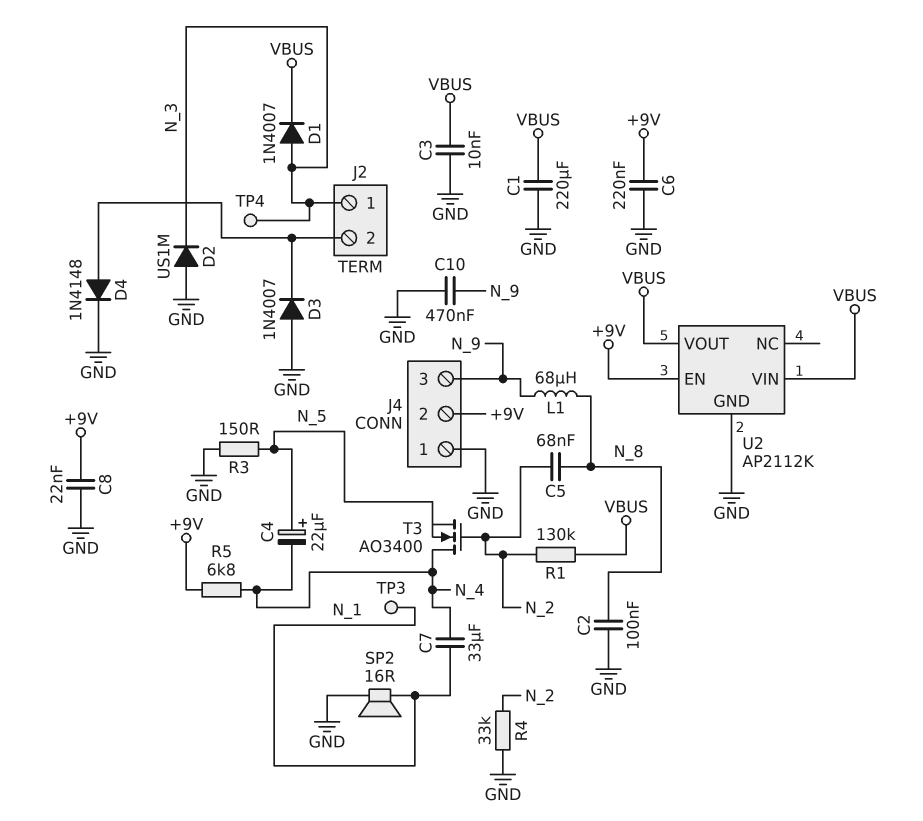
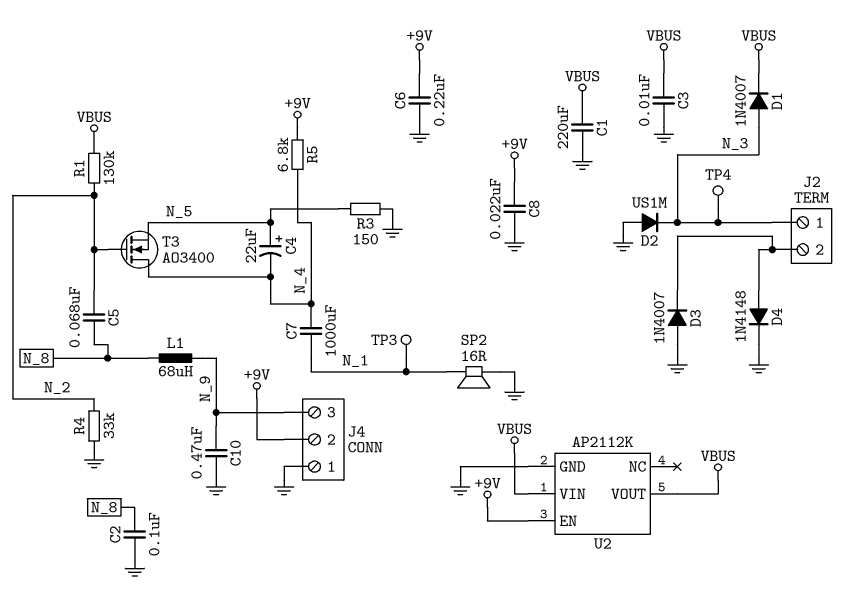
C7: 33uF (N_1, N_4) -> 1000uF (N_1, N_4)

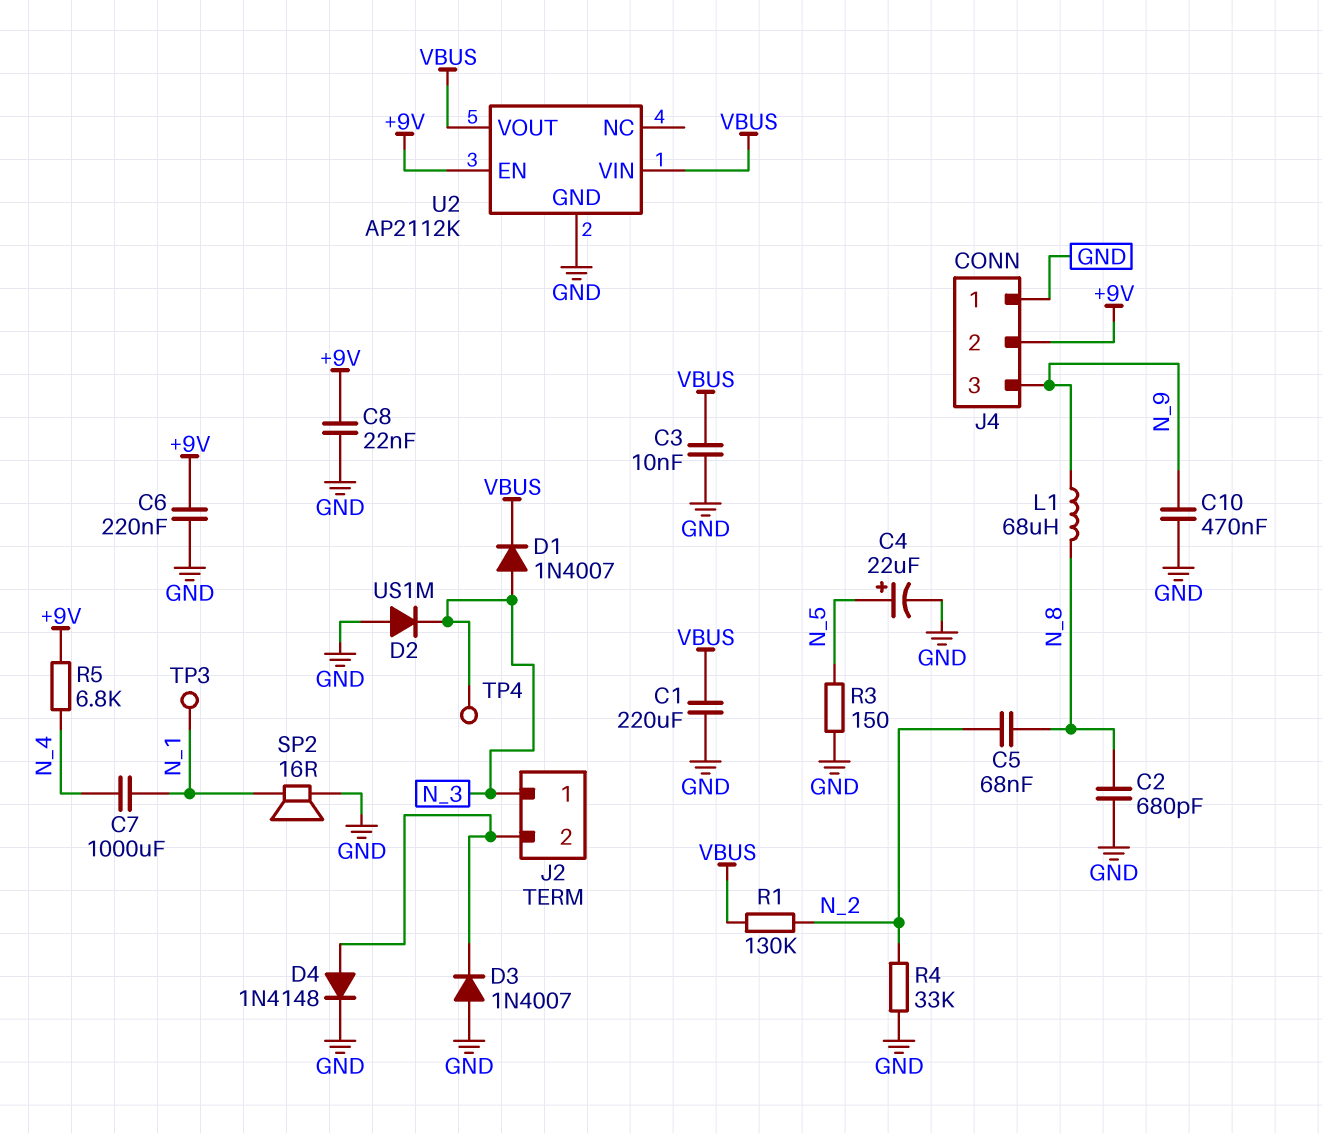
C2: 100nF (GND, N_8) -> 680pF (GND, N_8)
C4: 22uF (plus N_5, minus N_4) -> 22uF (plus N_5, minus GND)
T3: NMOS AO3400 (G N_2, D N_4, S N_5) -> none

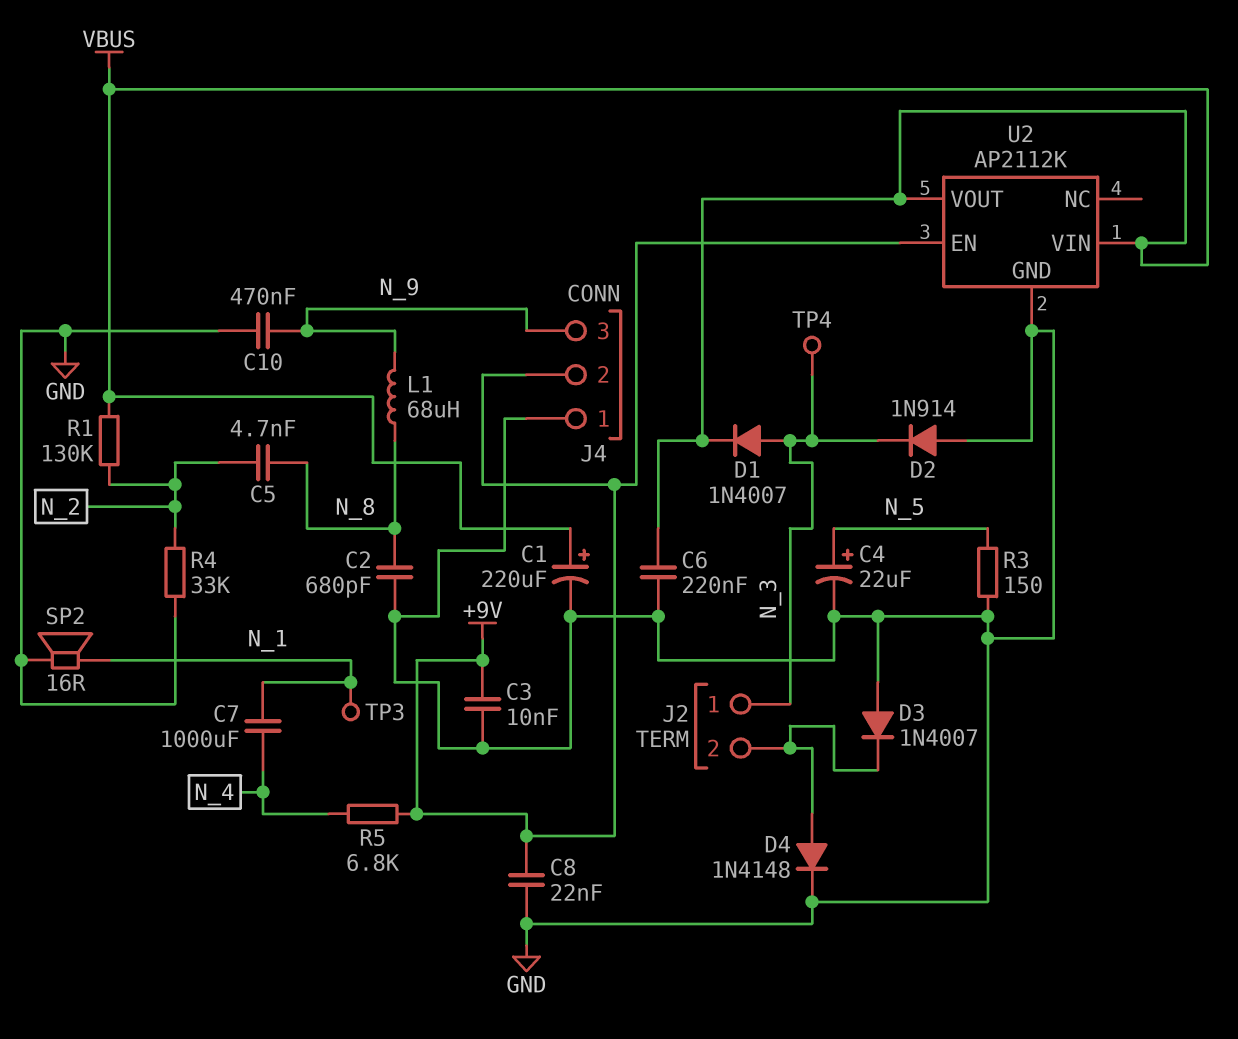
C1: 220uF (GND, VBUS) -> 220uF (plus VBUS, minus GND)
C3: 10nF (GND, VBUS) -> 10nF (+9V, GND)
C5: 68nF (N_2, N_8) -> 4.7nF (N_2, N_8)
C6: 220nF (+9V, GND) -> 220nF (GND, VBUS)
D2: diode US1M (A GND, K N_3) -> diode 1N914 (A GND, K N_3)

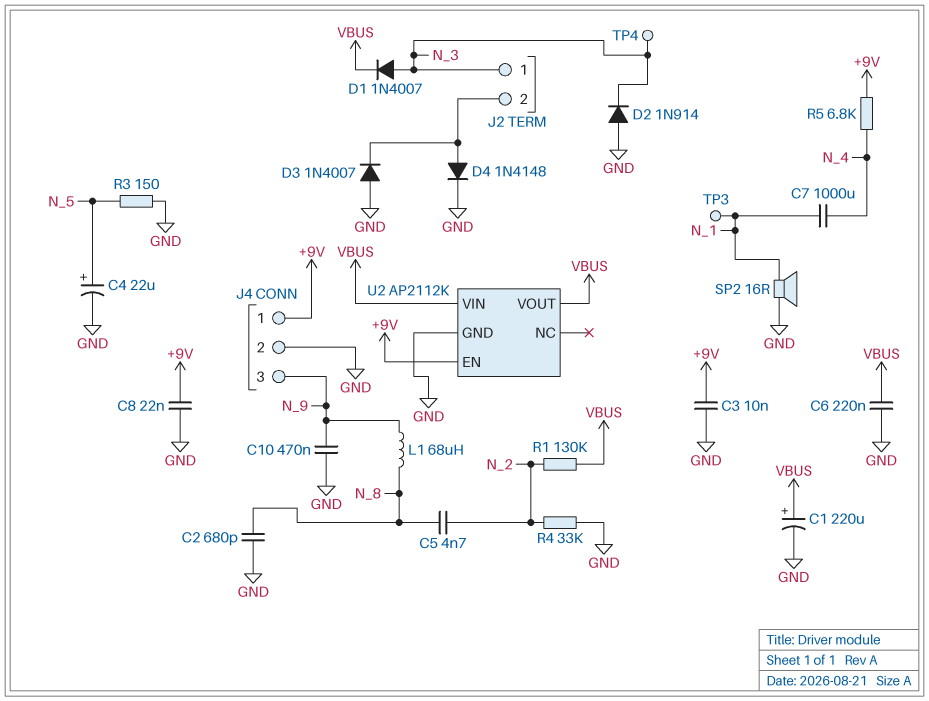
J4 pin 1: GND -> +9V
J4 pin 2: +9V -> GND

